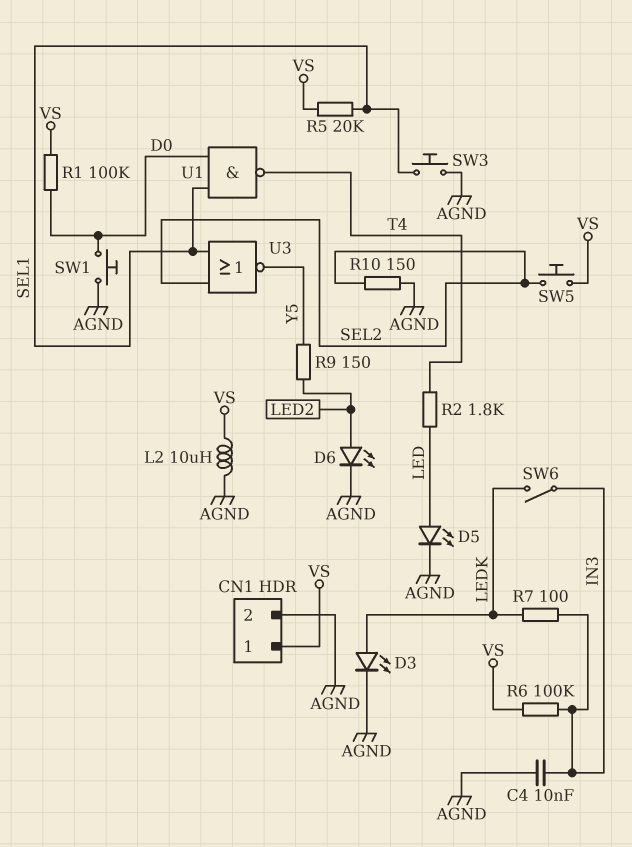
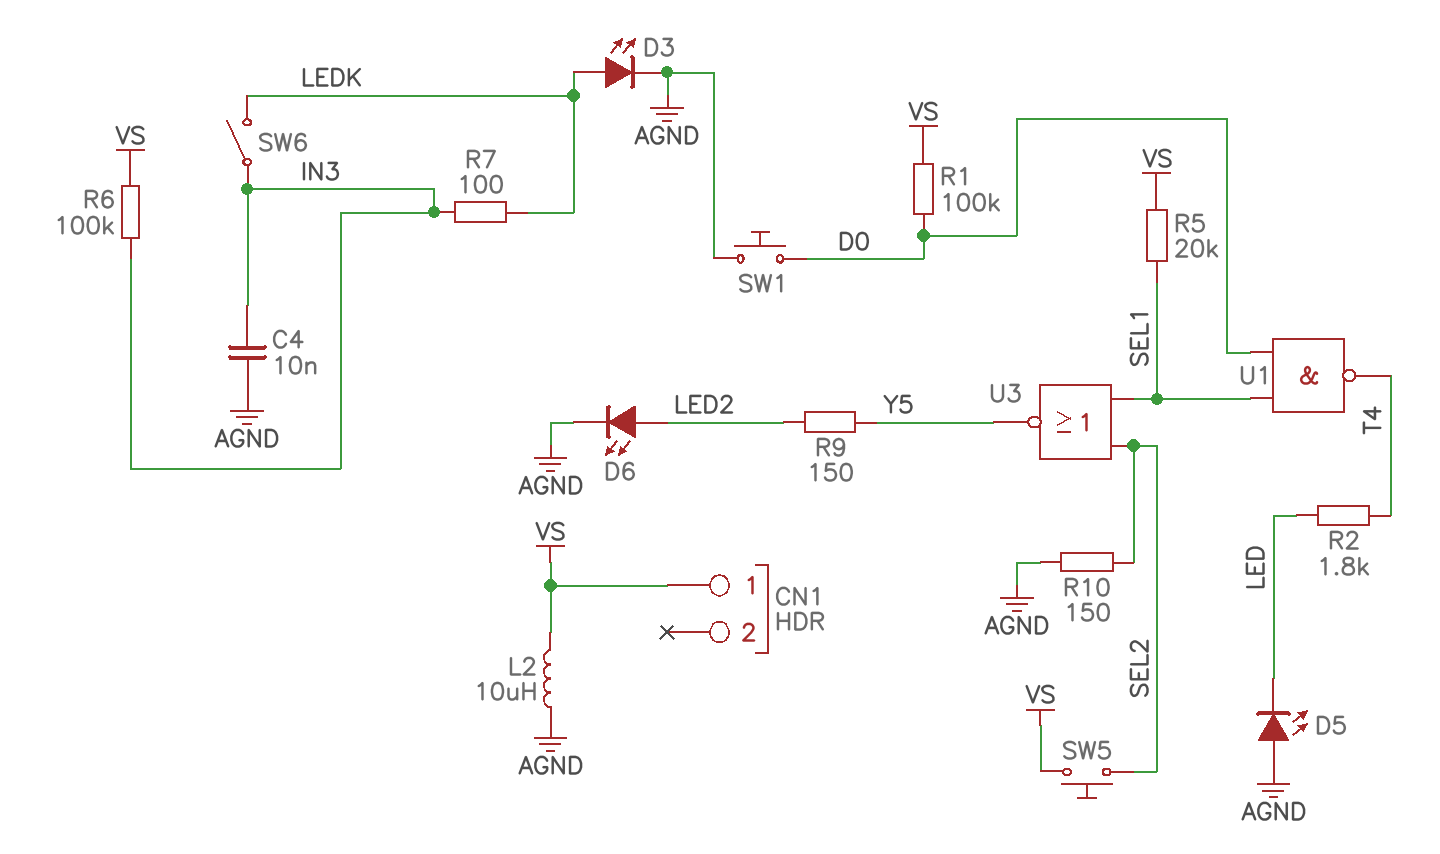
CN1 pin 2: AGND -> none
D5: LED (A LED, K AGND) -> LED (A AGND, K LED)
SW3: button (AGND, SEL1) -> none

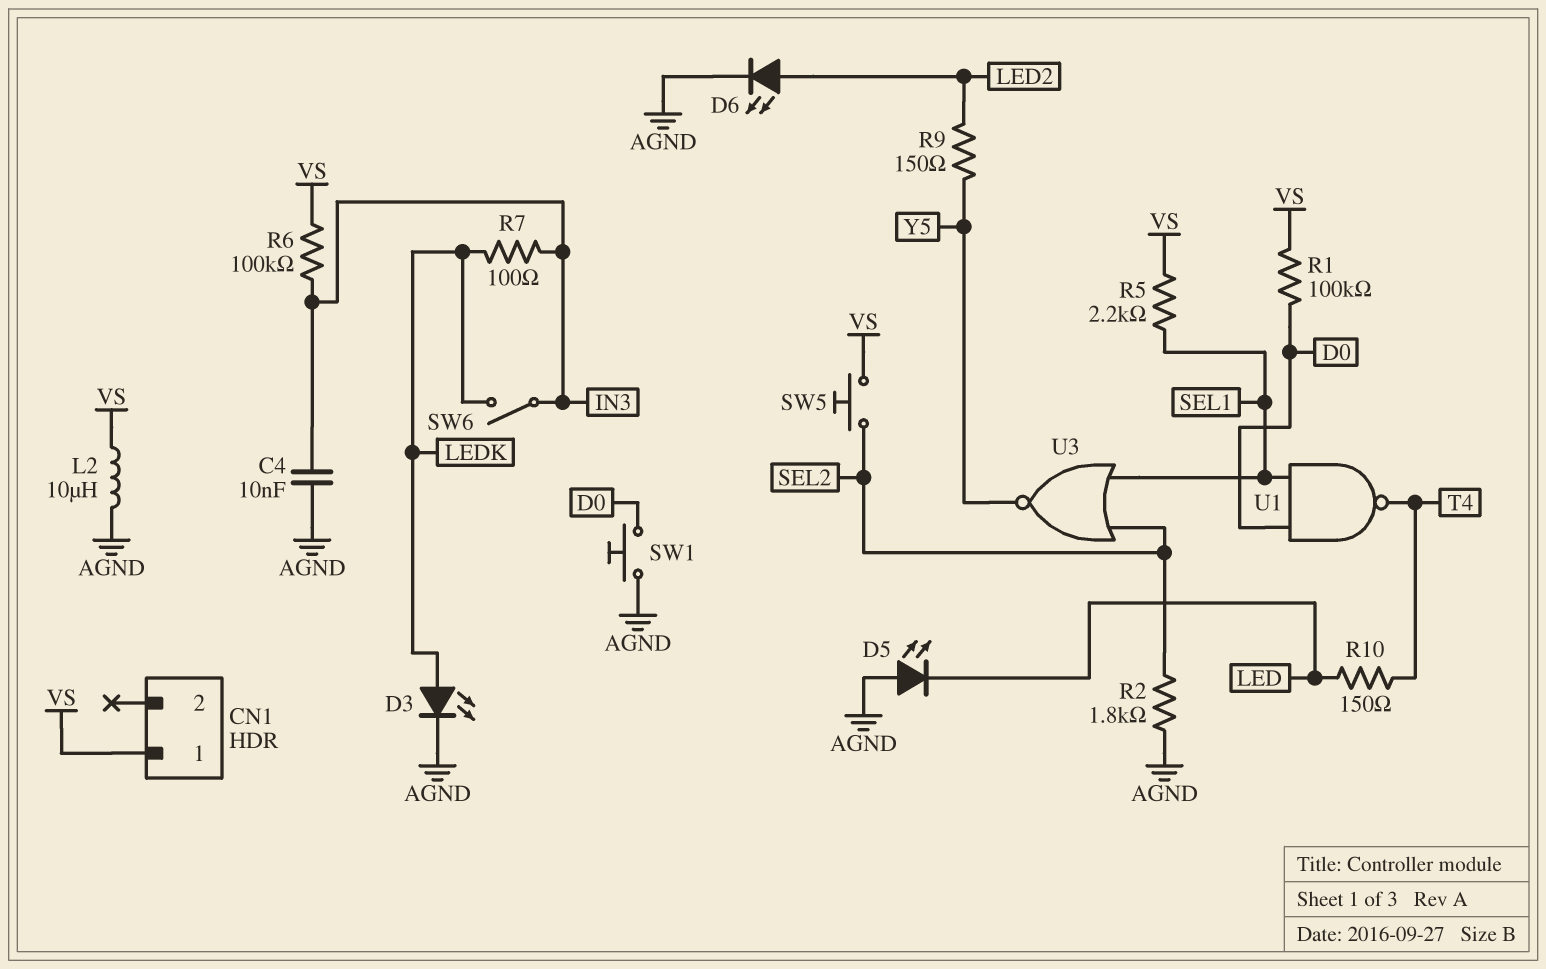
R2: 1.8k (LED, T4) -> 1.8k (AGND, SEL2)
R5: 20k (SEL1, VS) -> 2.2k (SEL1, VS)
R10: 150 (AGND, SEL2) -> 150 (LED, T4)

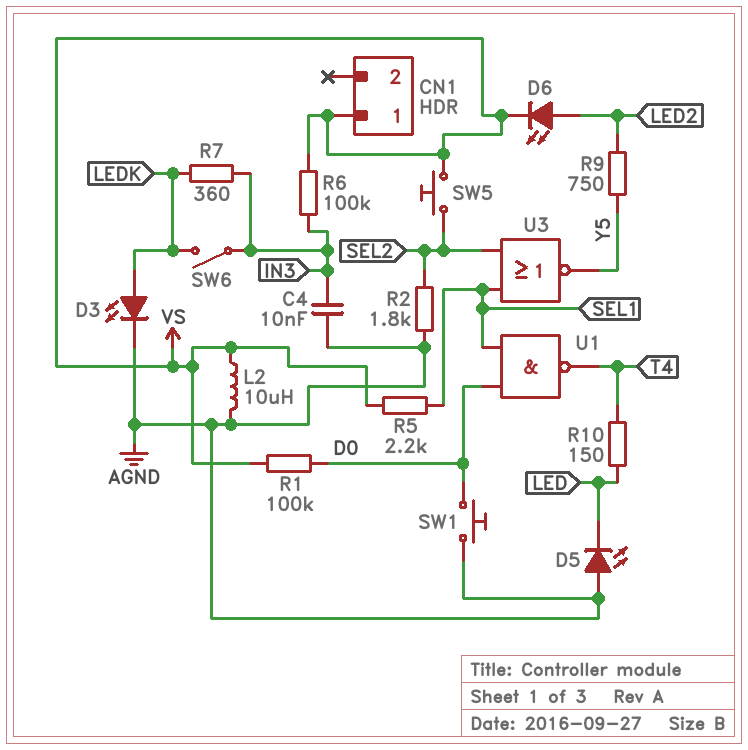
D6: LED (A LED2, K AGND) -> LED (A LED2, K VS)
R7: 100 (IN3, LEDK) -> 360 (IN3, LEDK)
R9: 150 (LED2, Y5) -> 750 (LED2, Y5)

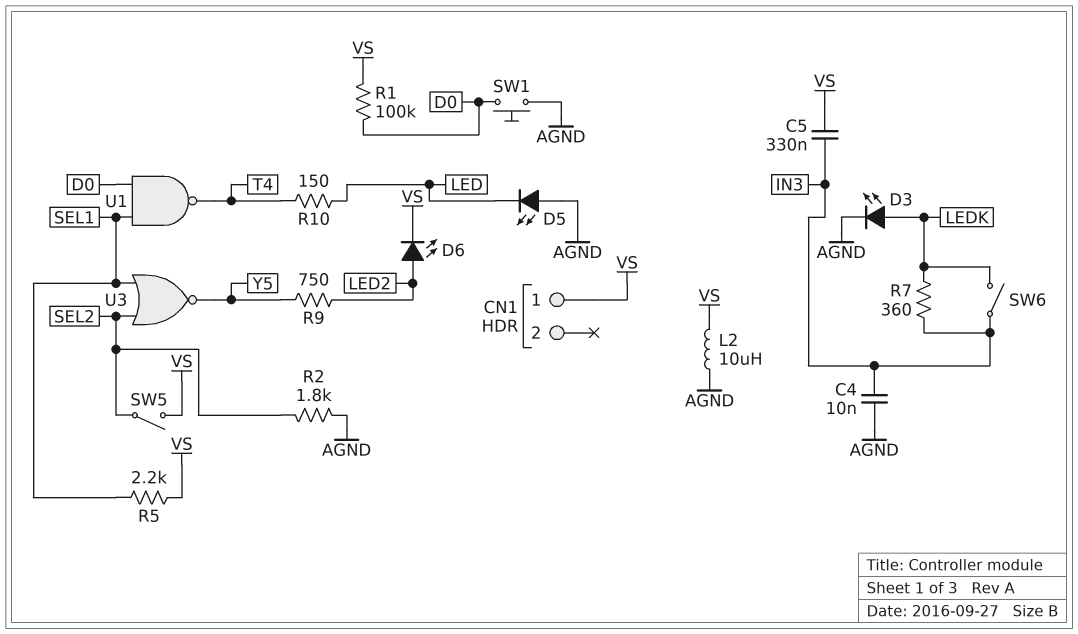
C5: none -> 330nF (IN3, VS)
R6: 100k (IN3, VS) -> none
SW5: button (SEL2, VS) -> switch (SEL2, VS)

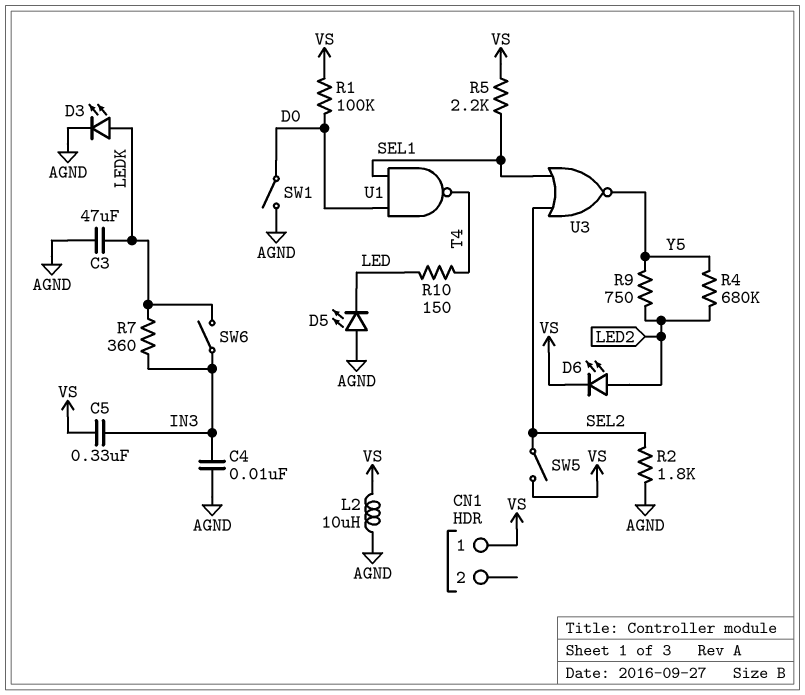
C3: none -> 47uF (AGND, LEDK)
R4: none -> 680k (LED2, Y5)
SW1: button (AGND, D0) -> switch (AGND, D0)

